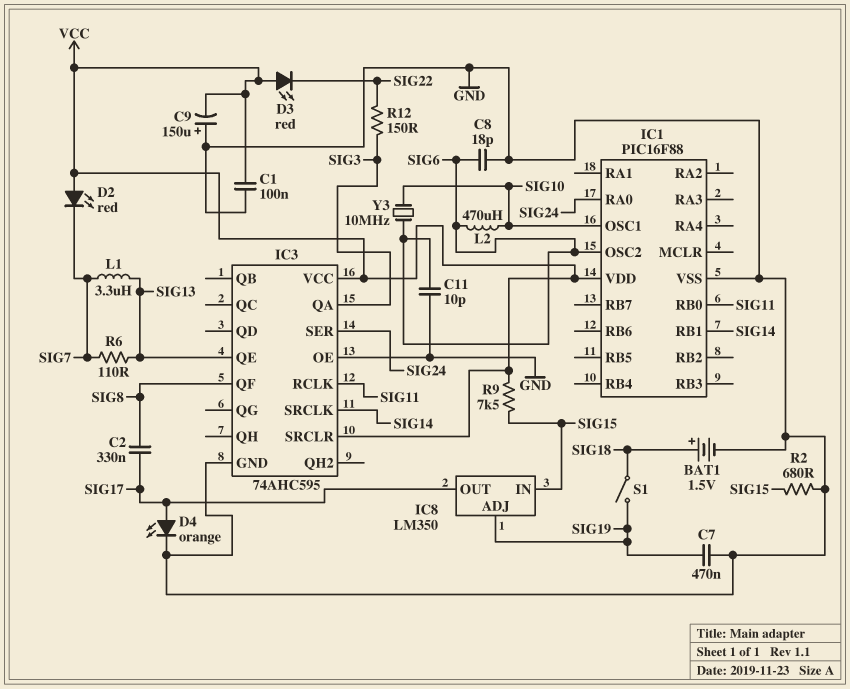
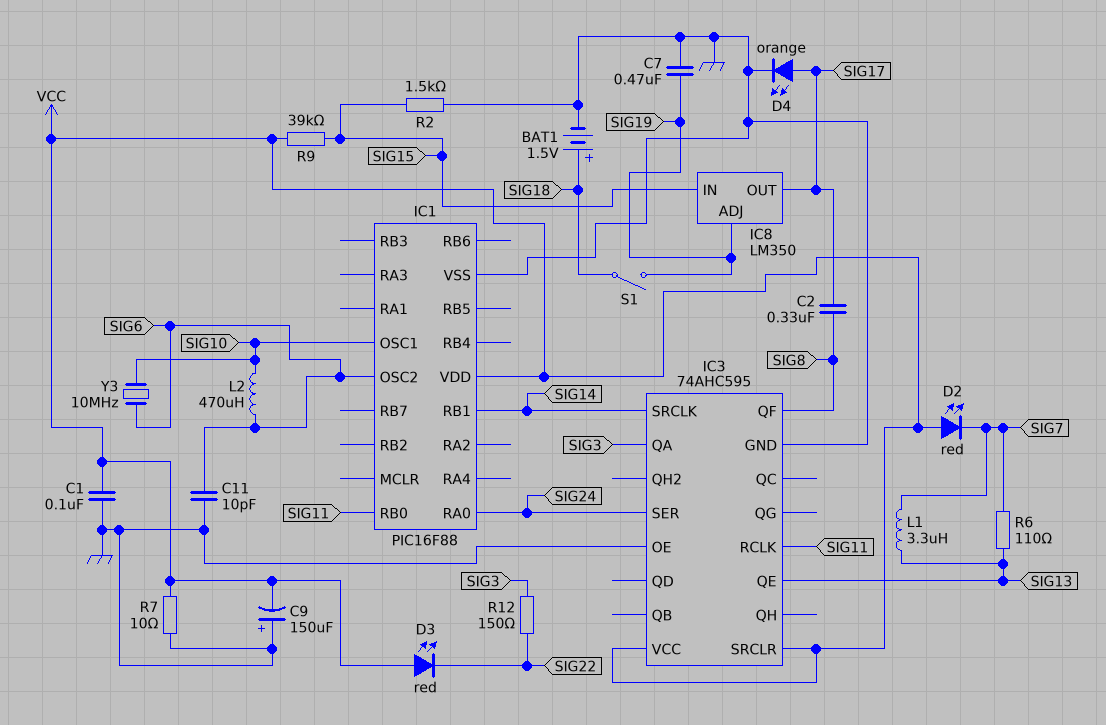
C8: 18pF (GND, SIG6) -> none
R2: 680 (GND, SIG15) -> 1.5k (GND, SIG15)
R7: none -> 10 (GND, VCC)
R9: 7.5k (SIG15, VCC) -> 39k (SIG15, VCC)

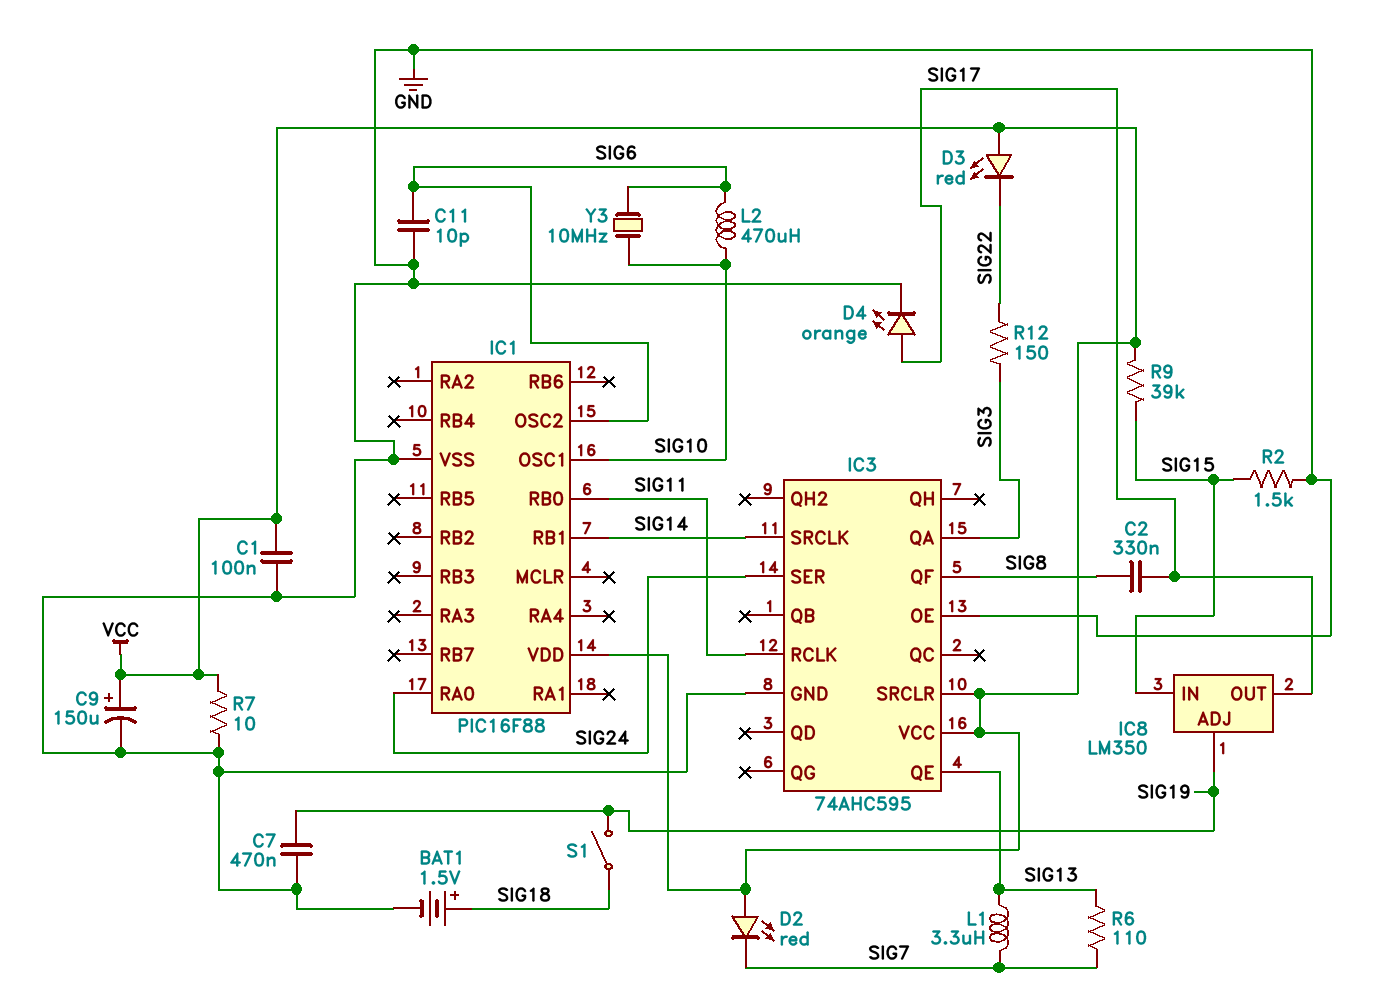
C9: 150uF (plus GND, minus VCC) -> 150uF (plus VCC, minus GND)

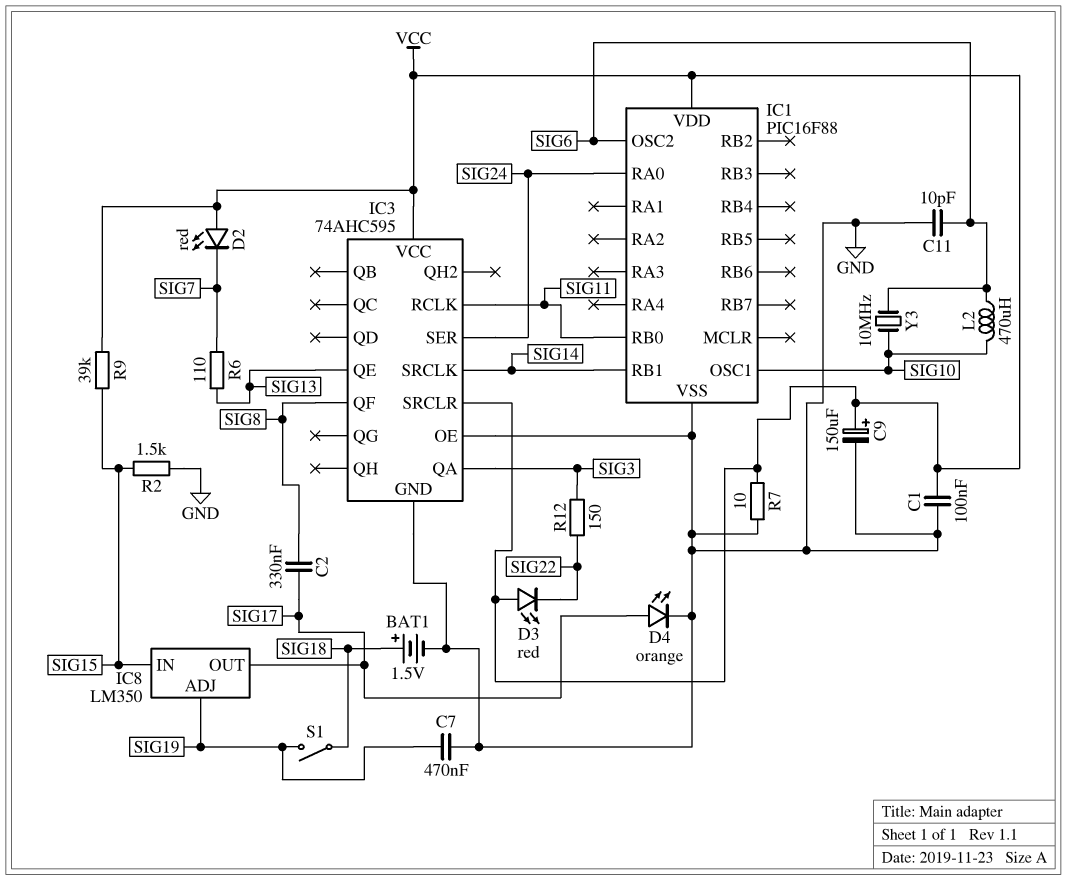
L1: 3.3uH (SIG7, SIG13) -> none

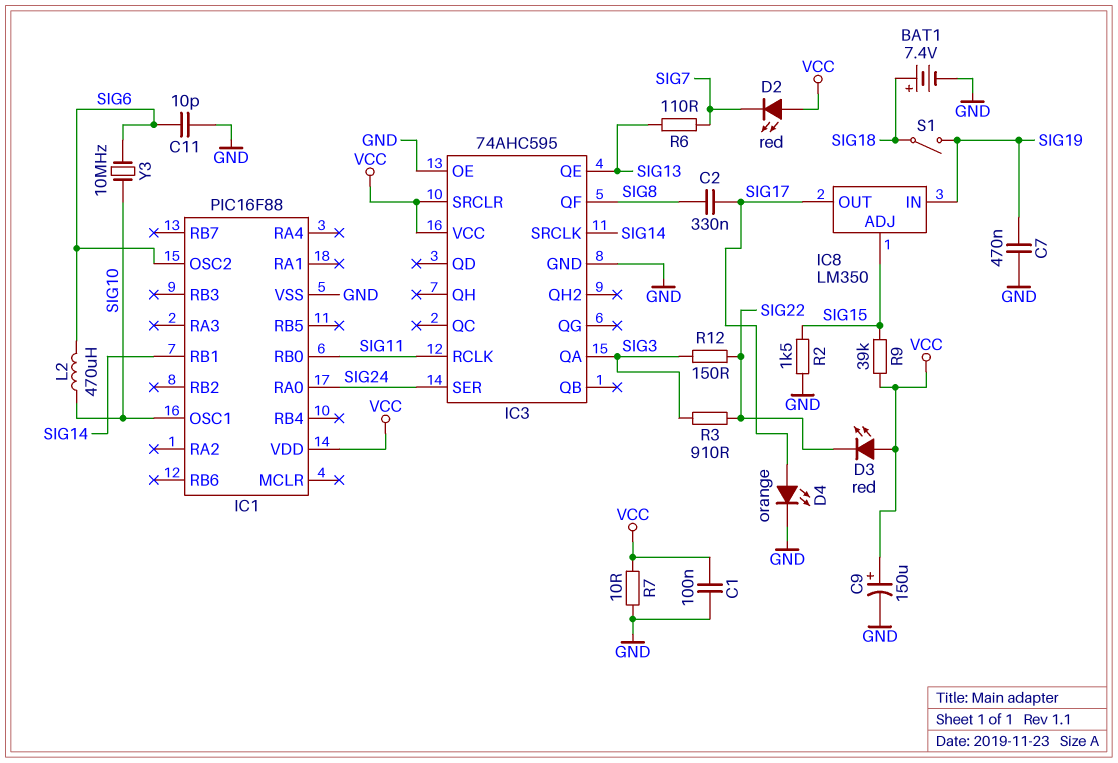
BAT1: 1.5V (plus SIG18, minus GND) -> 7.4V (plus SIG18, minus GND)
IC8 pin ADJ: SIG19 -> SIG15
IC8 pin IN: SIG15 -> SIG19
R3: none -> 910 (SIG3, SIG22)

